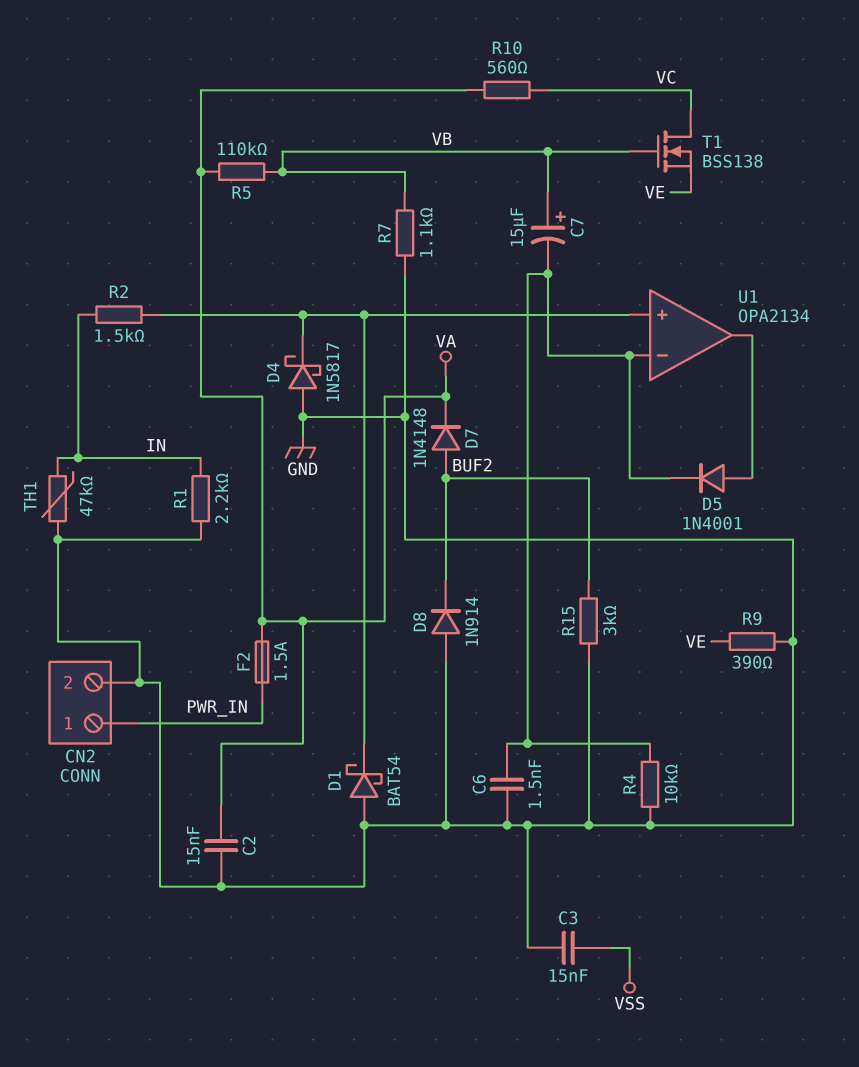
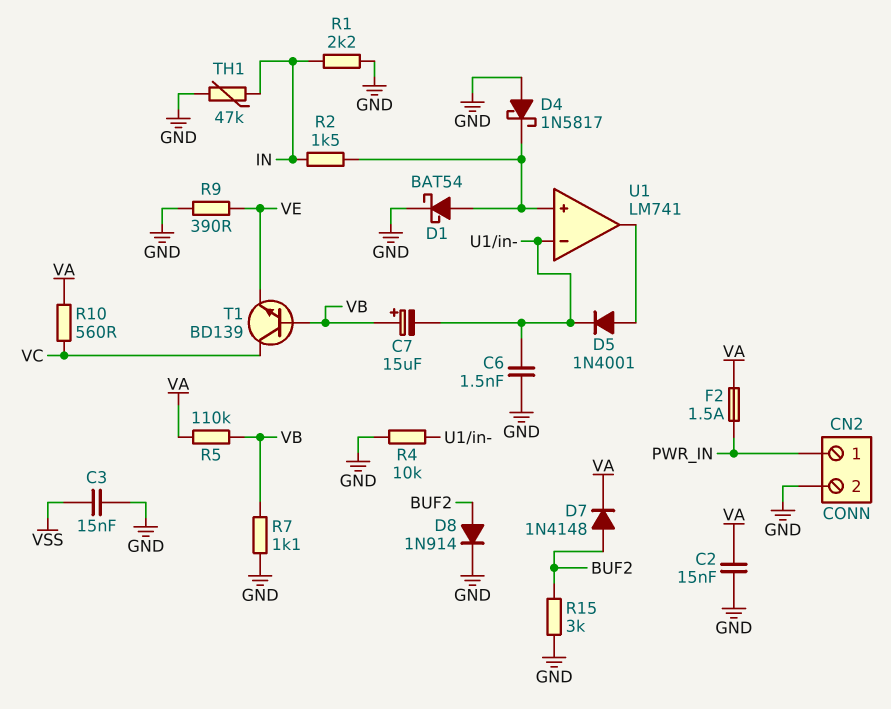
D1: schottky BAT54 (A GND, K U1/in+) -> schottky BAT54 (A U1/in+, K GND)
D8: diode 1N914 (A GND, K BUF2) -> diode 1N914 (A BUF2, K GND)
T1: NMOS BSS138 (G VB, D VC, S VE) -> NPN BD139 (B VB, C VC, E VE)
U1: OPA2134 -> LM741

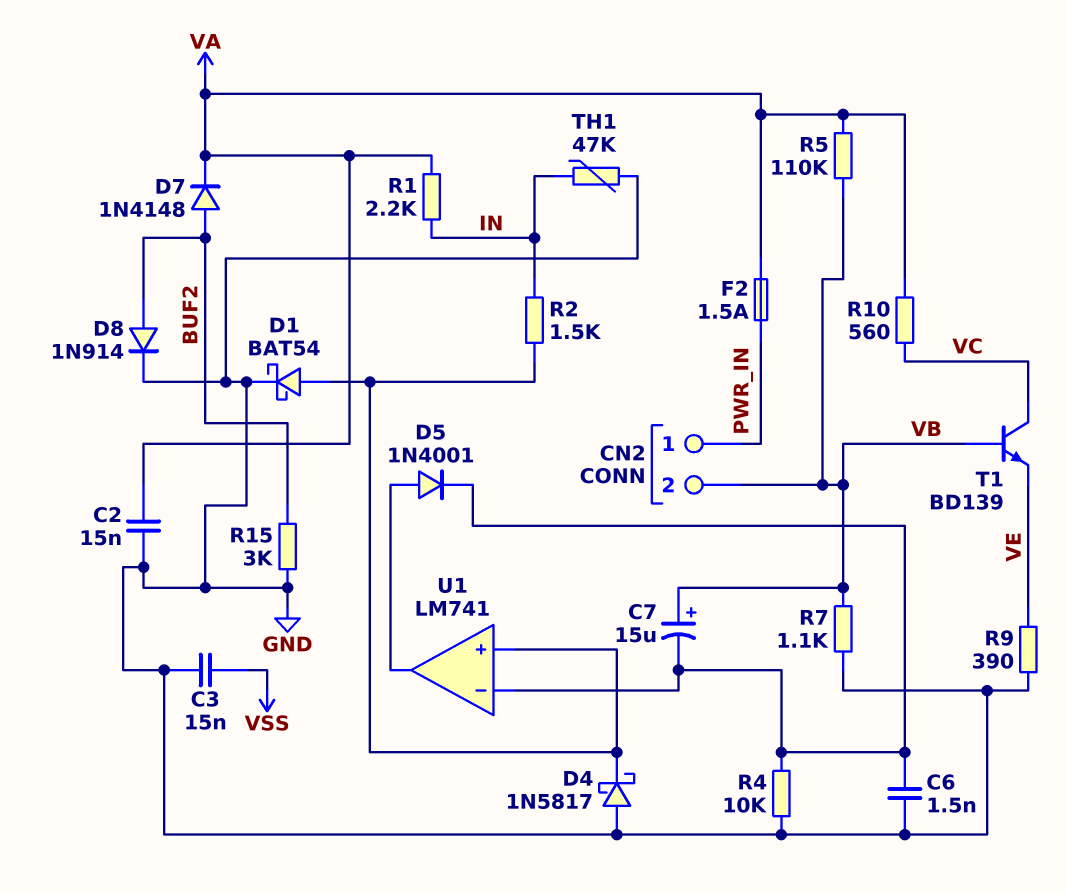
CN2 pin 2: GND -> VB
R1: 2.2k (GND, IN) -> 2.2k (IN, VA)

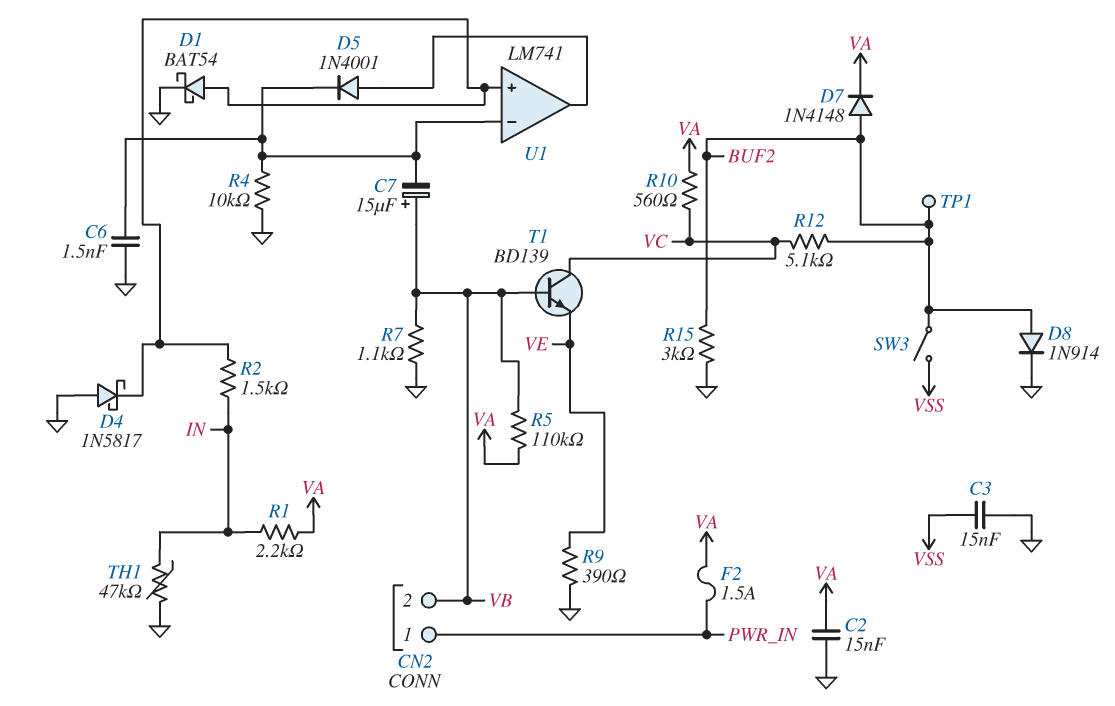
R12: none -> 5.1k (BUF2, VC)
SW3: none -> switch (BUF2, VSS)
TP1: none -> test point (BUF2)

